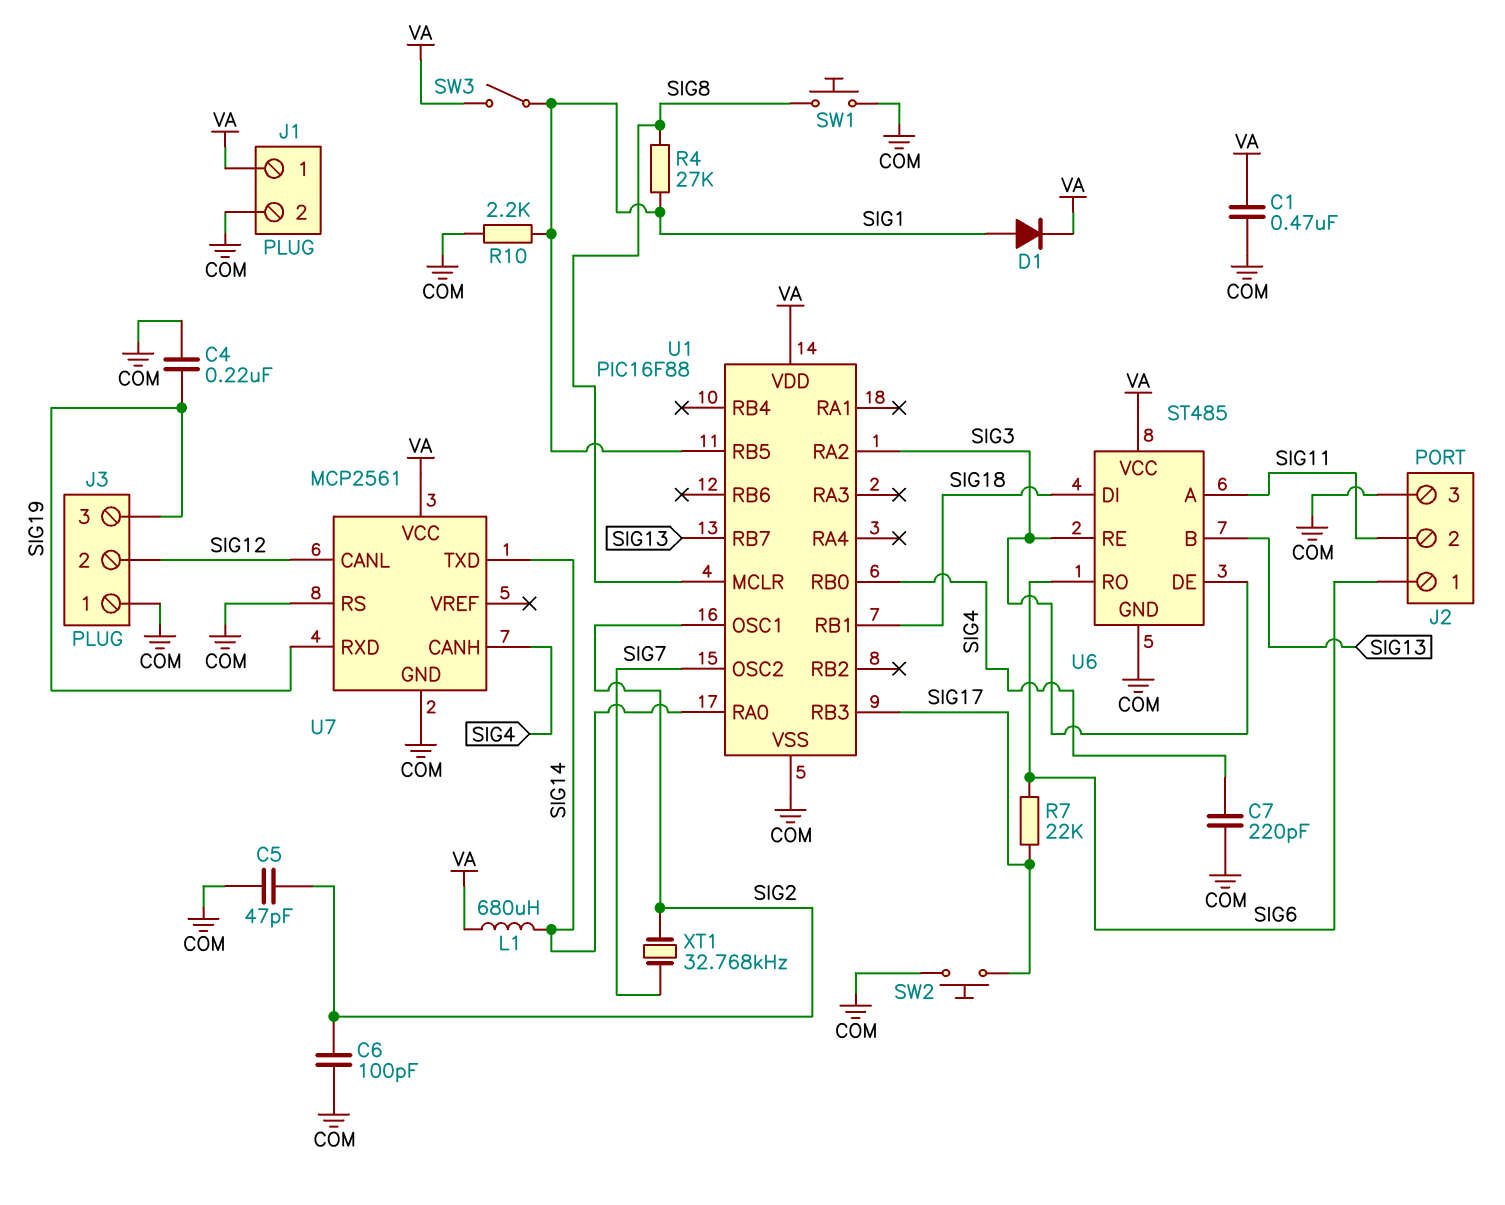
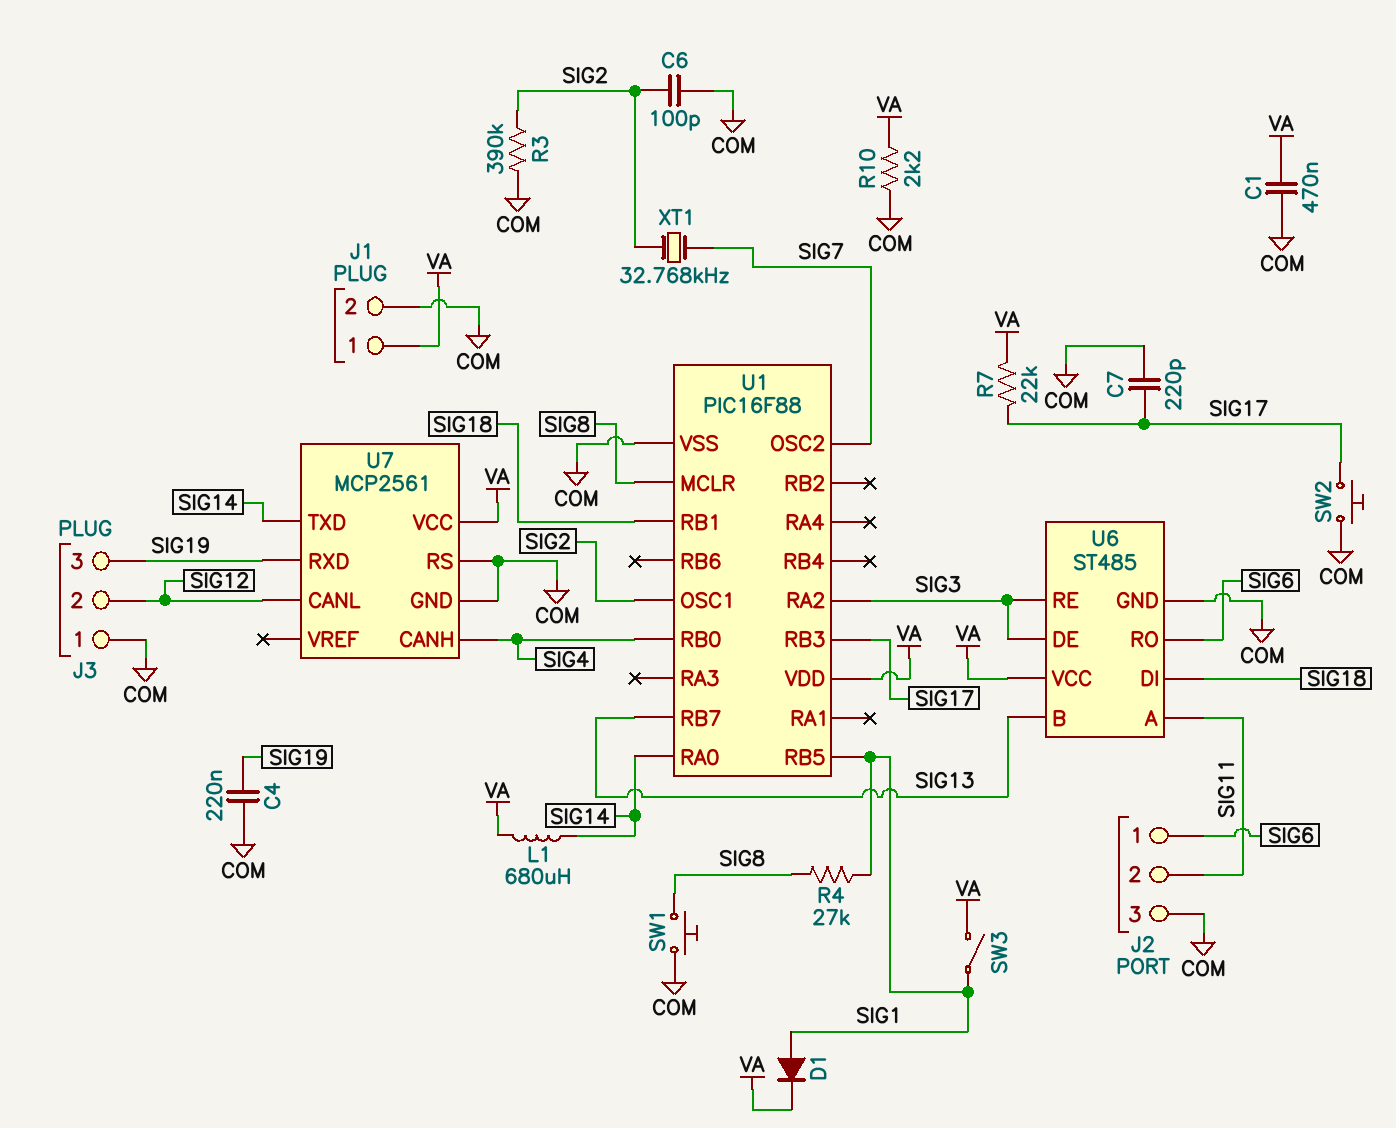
C5: 47pF (COM, SIG2) -> none
C7: 220pF (COM, SIG4) -> 220pF (COM, SIG17)
R3: none -> 390k (COM, SIG2)
R7: 22k (SIG6, SIG17) -> 22k (SIG17, VA)
R10: 2.2k (COM, SIG1) -> 2.2k (COM, VA)

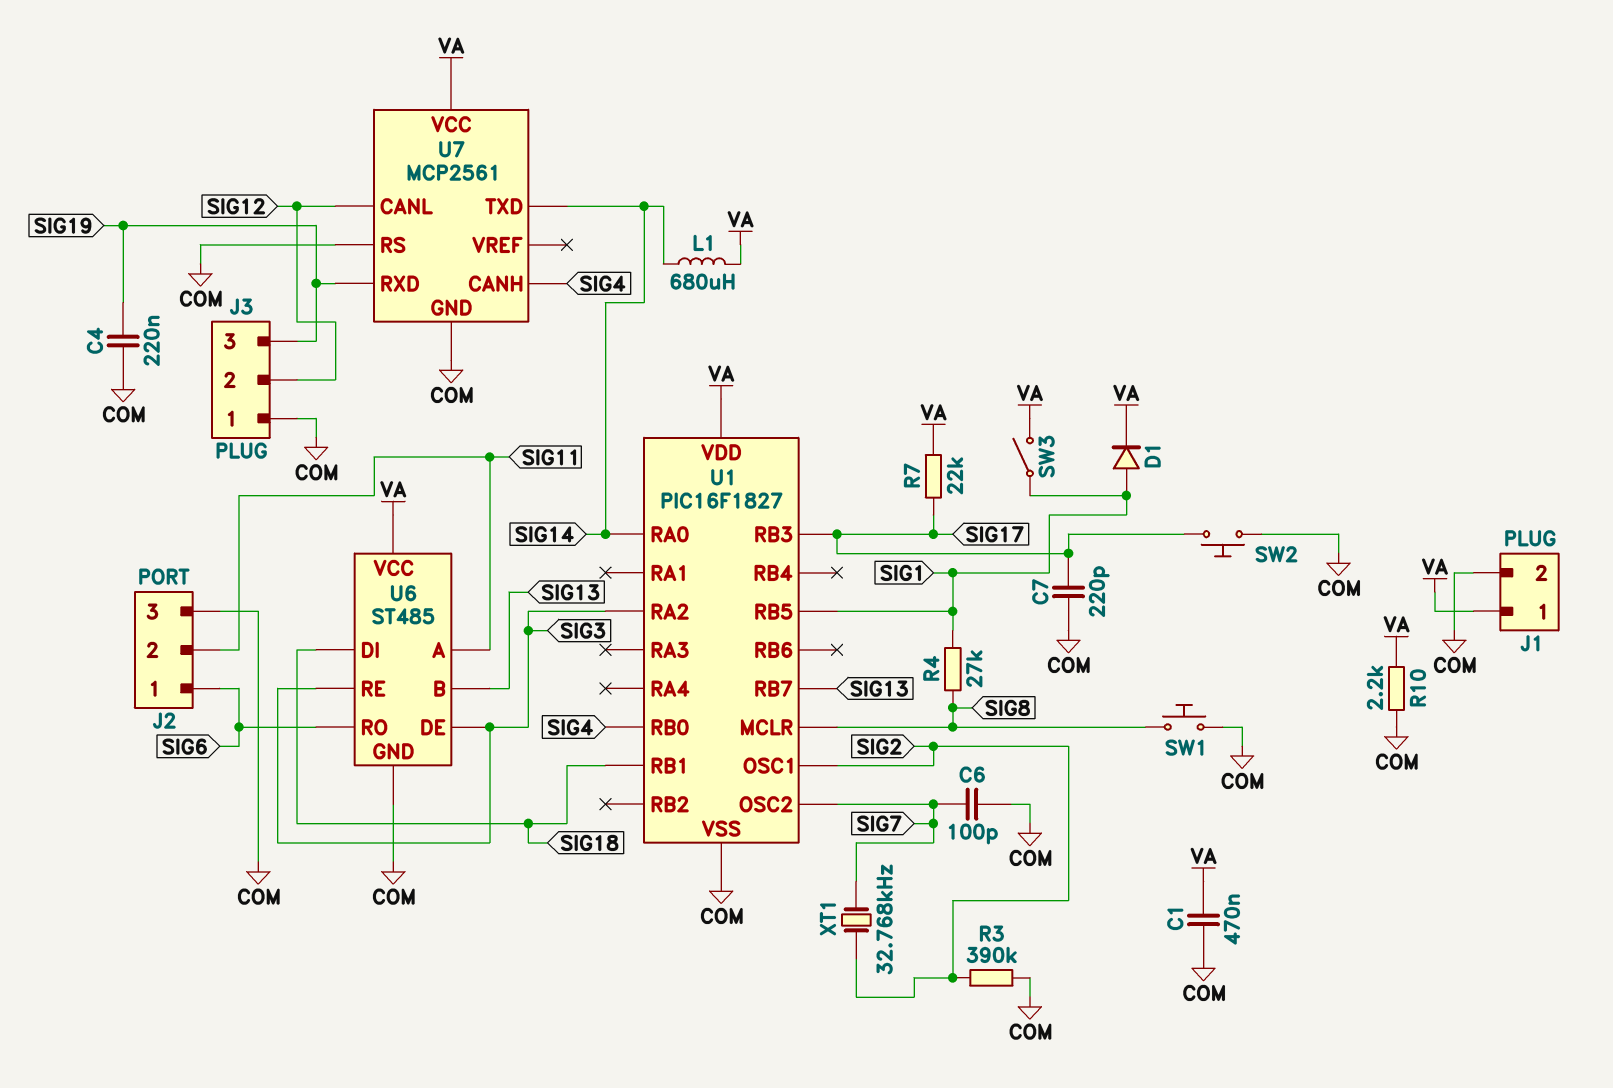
C6: 100pF (COM, SIG2) -> 100pF (COM, SIG7)
U1: PIC16F88 -> PIC16F1827

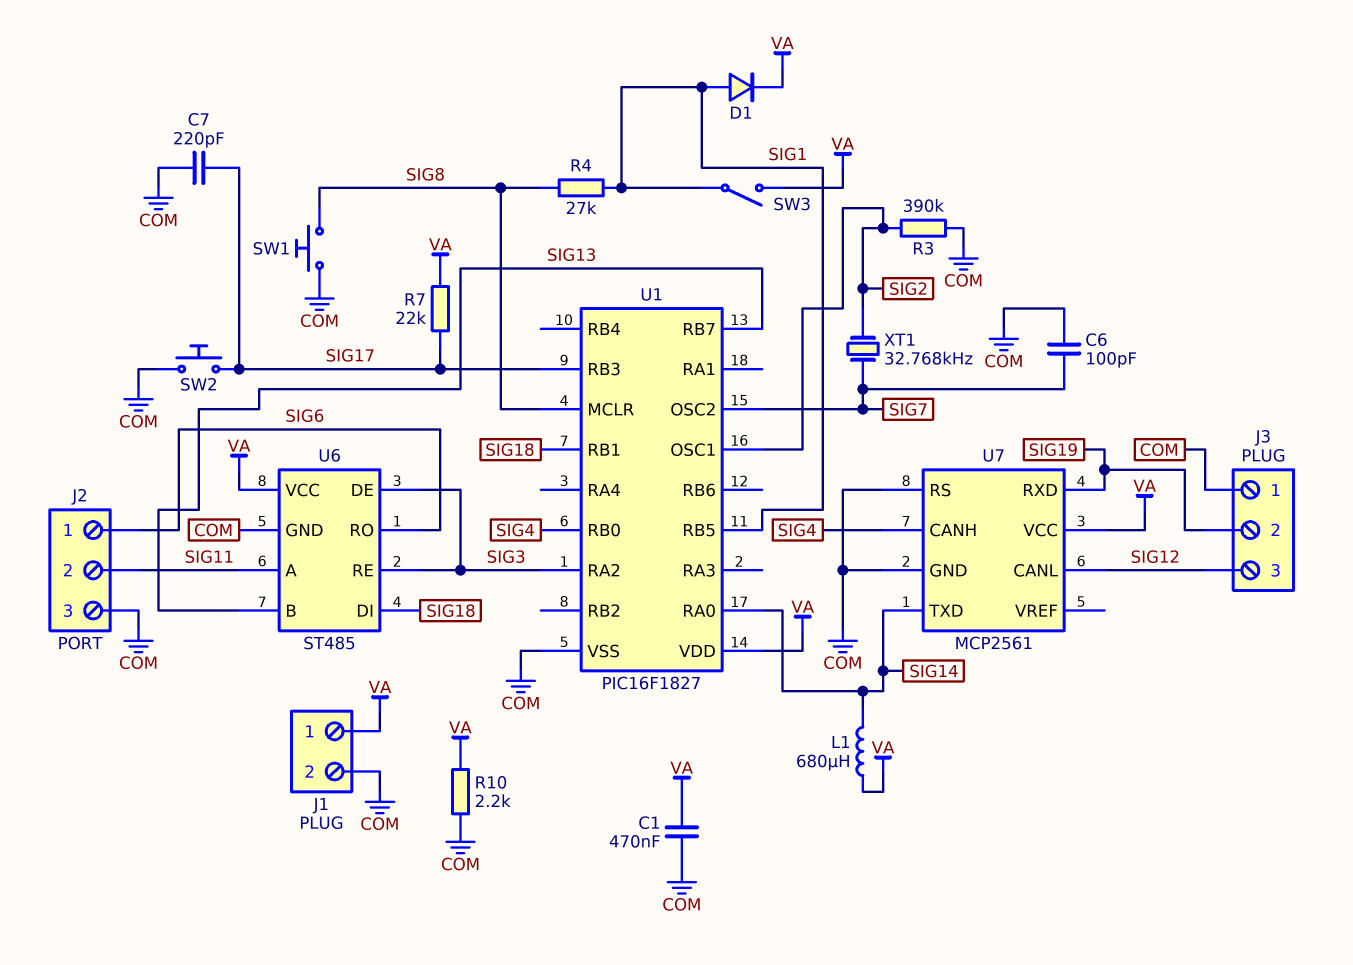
C4: 220nF (COM, SIG19) -> none
J3 pin 2: SIG12 -> SIG19
J3 pin 3: SIG19 -> SIG12

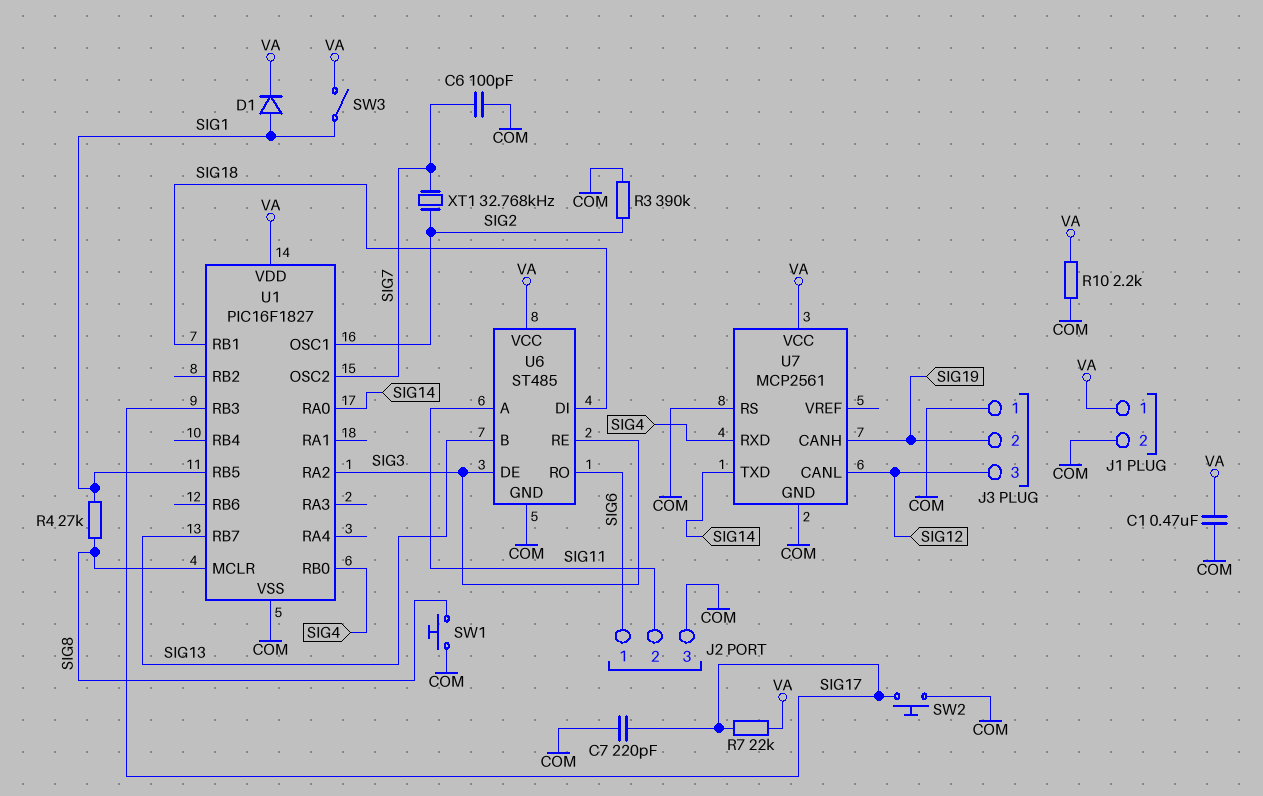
L1: 680uH (SIG14, VA) -> none
U7 pin CANH: SIG4 -> SIG19
U7 pin RXD: SIG19 -> SIG4

